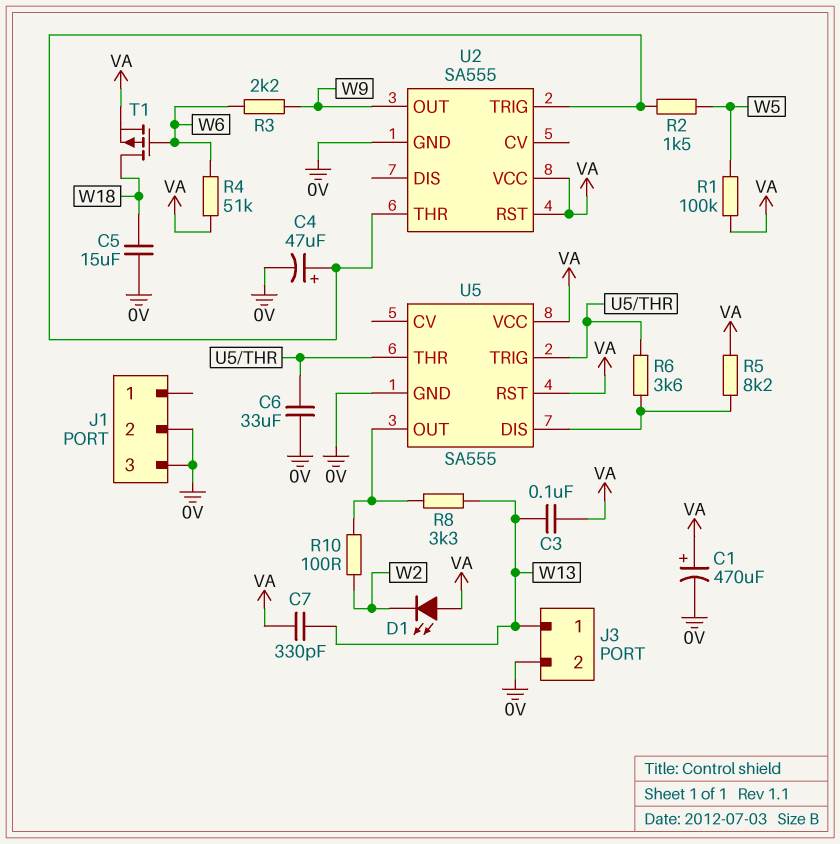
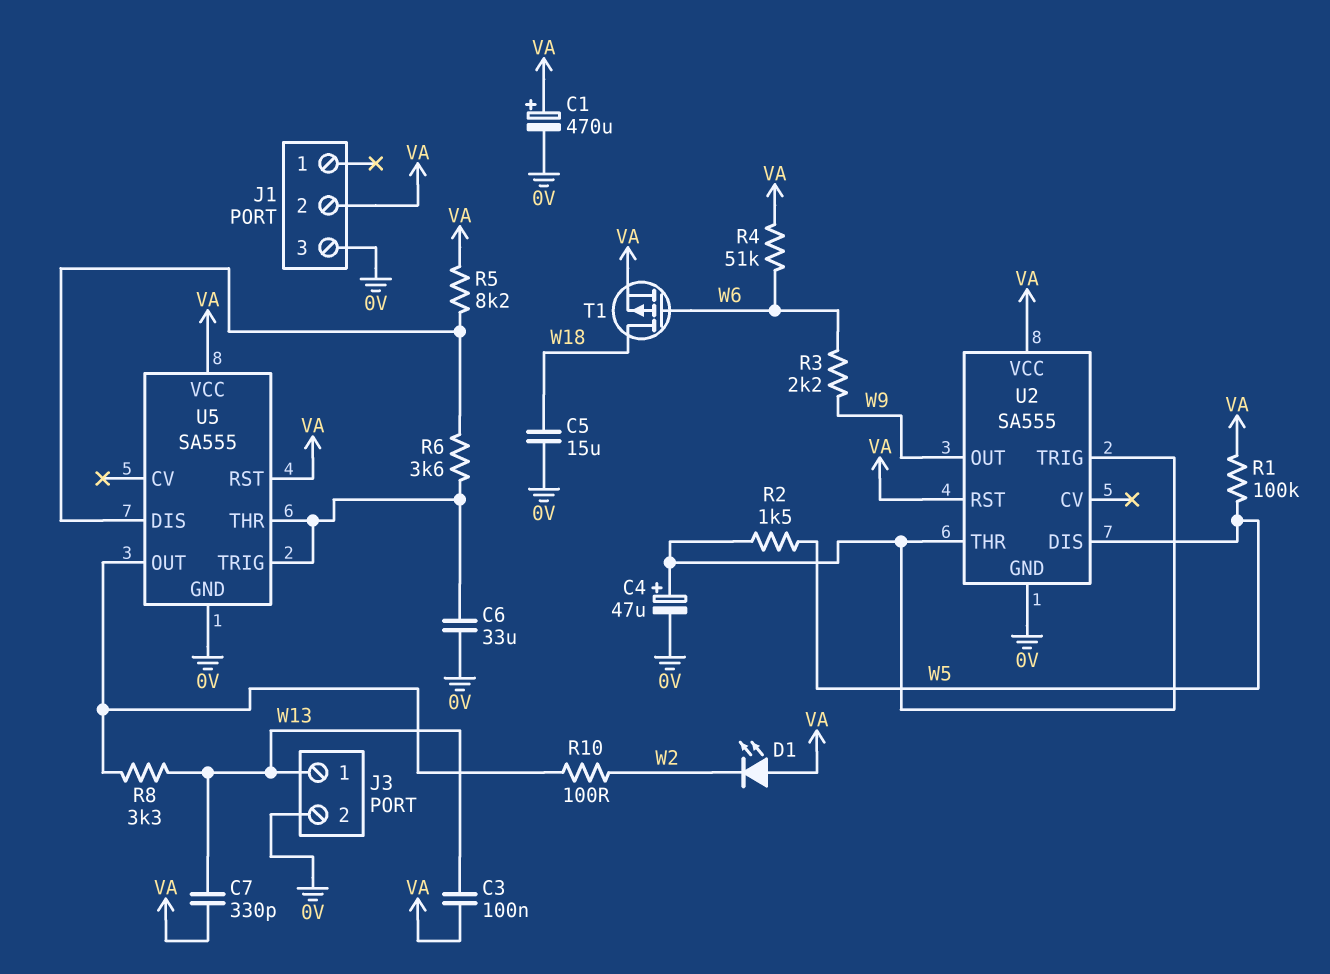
J1 pin 2: 0V -> VA
U2 pin DIS: none -> W5

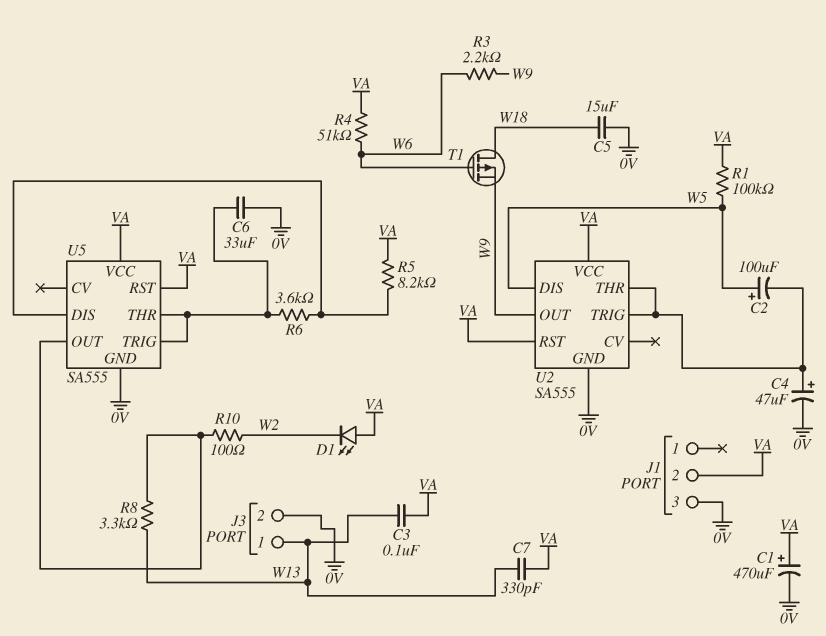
C2: none -> 100uF (plus W5, minus U2/THR)
R2: 1.5k (U2/THR, W5) -> none
T1: PMOS (G W6, D W18, S VA) -> PMOS (G W6, D W18, S W9)

